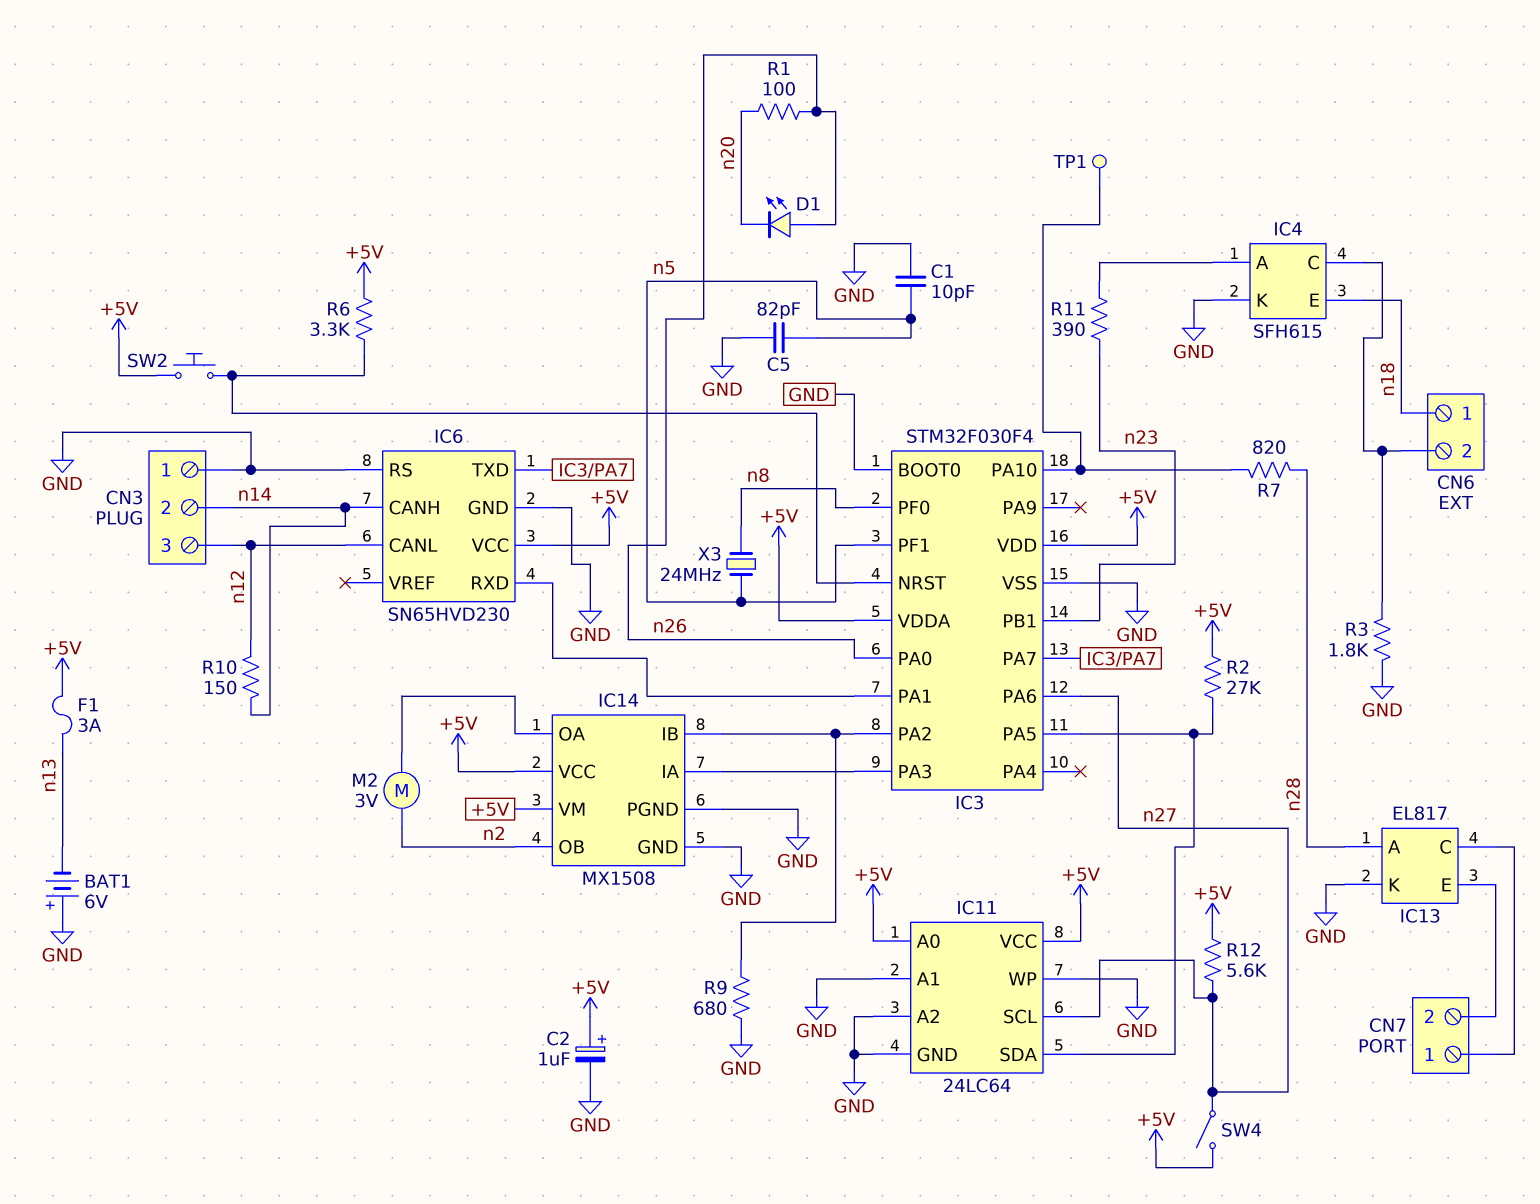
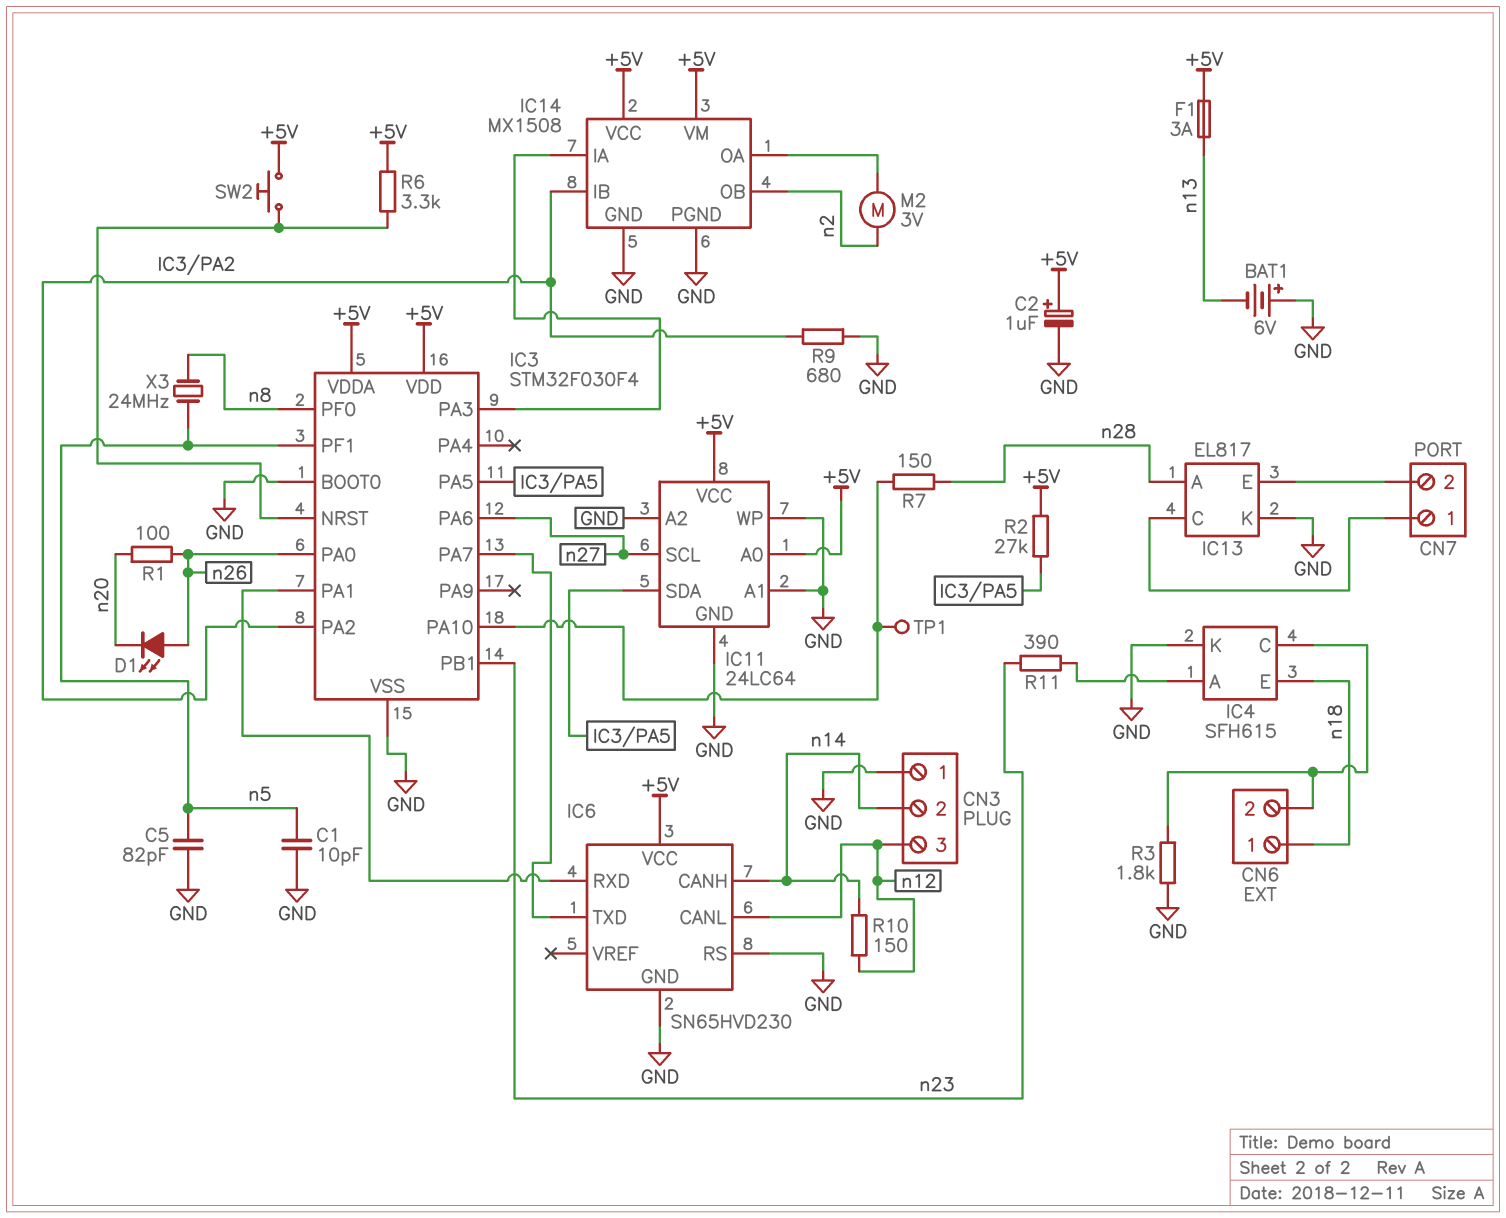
R7: 820 (IC3/PA10, n28) -> 150 (IC3/PA10, n28)
R12: 5.6k (+5V, n27) -> none
SW4: switch (+5V, n27) -> none

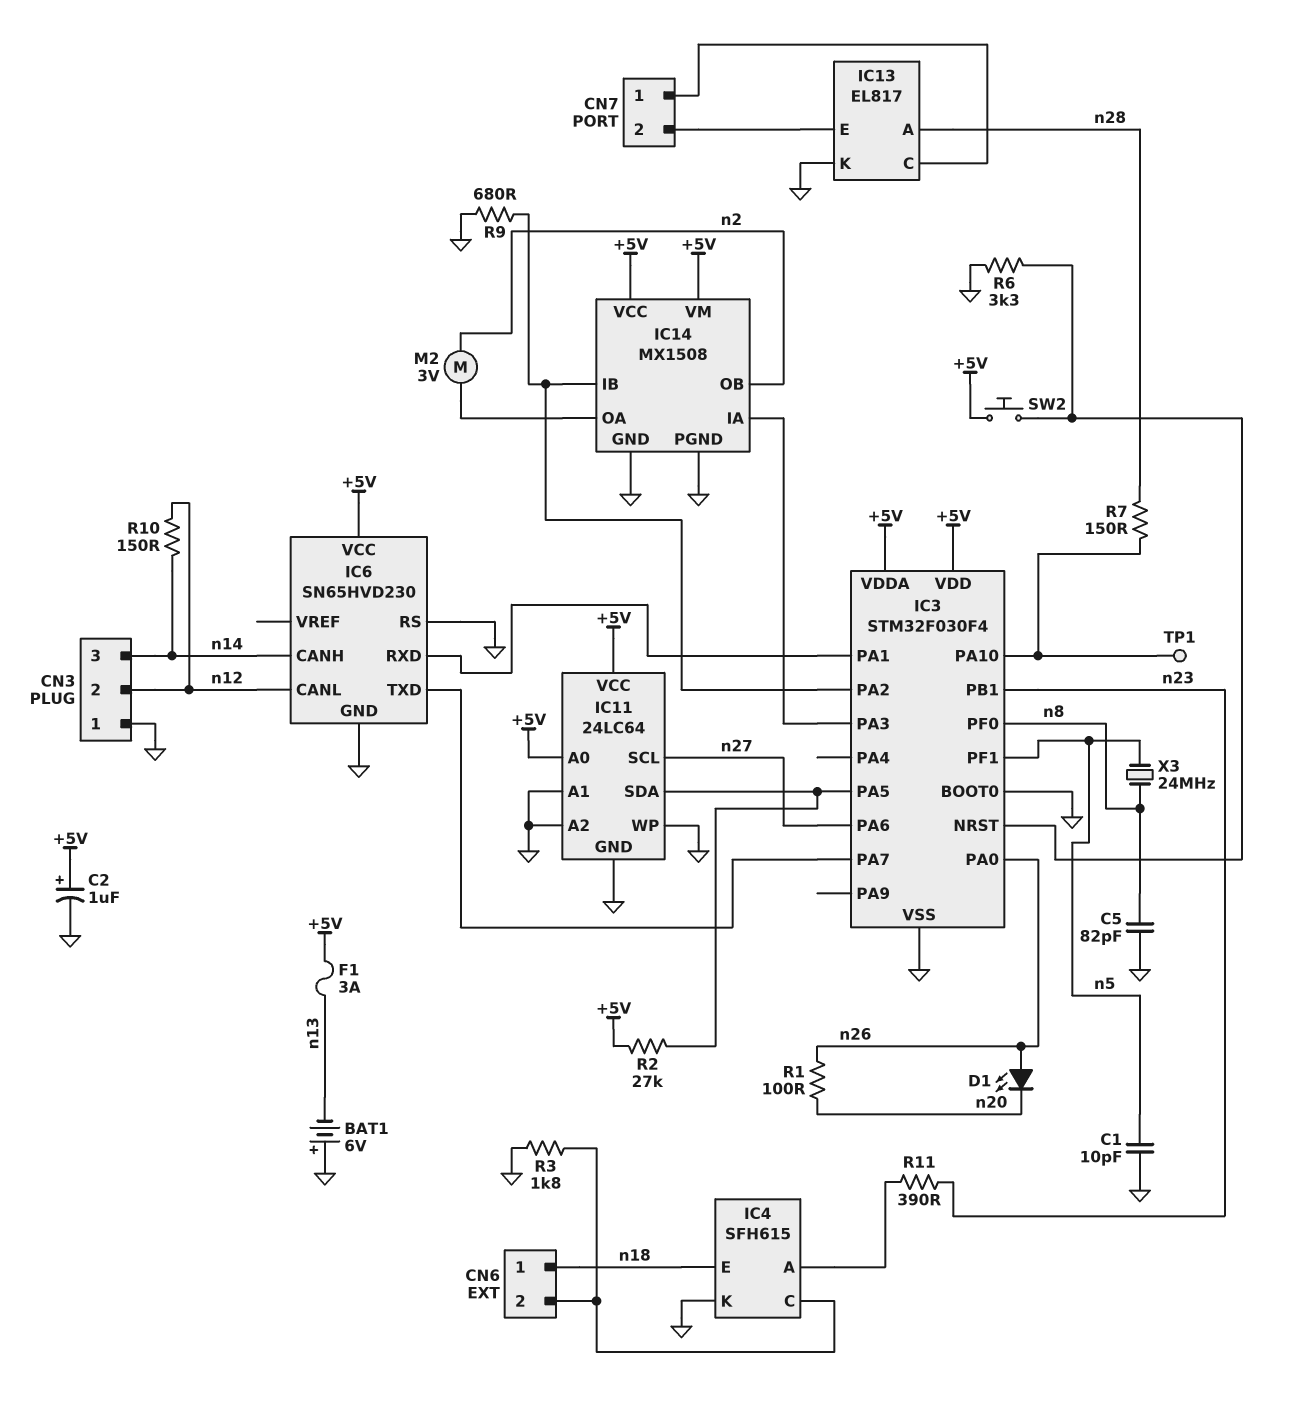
C5: 82pF (GND, n5) -> 82pF (GND, n8)
CN3 pin 2: n14 -> n12
CN3 pin 3: n12 -> n14
R6: 3.3k (+5V, IC3/NRST) -> 3.3k (GND, IC3/NRST)

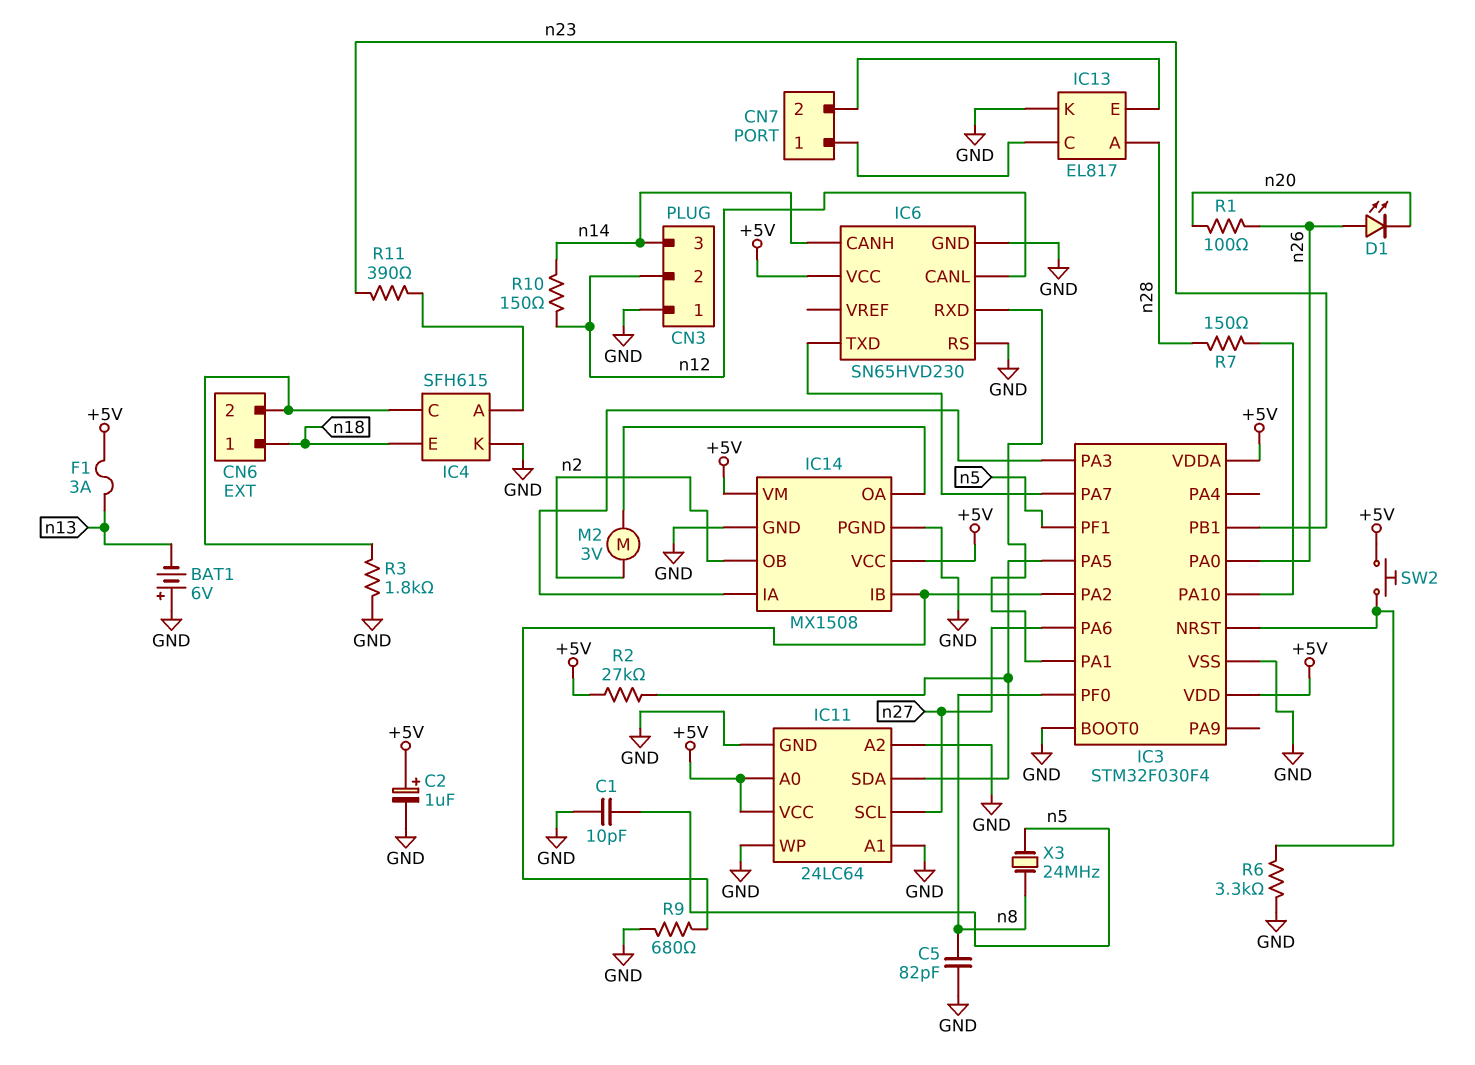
TP1: test point (IC3/PA10) -> none

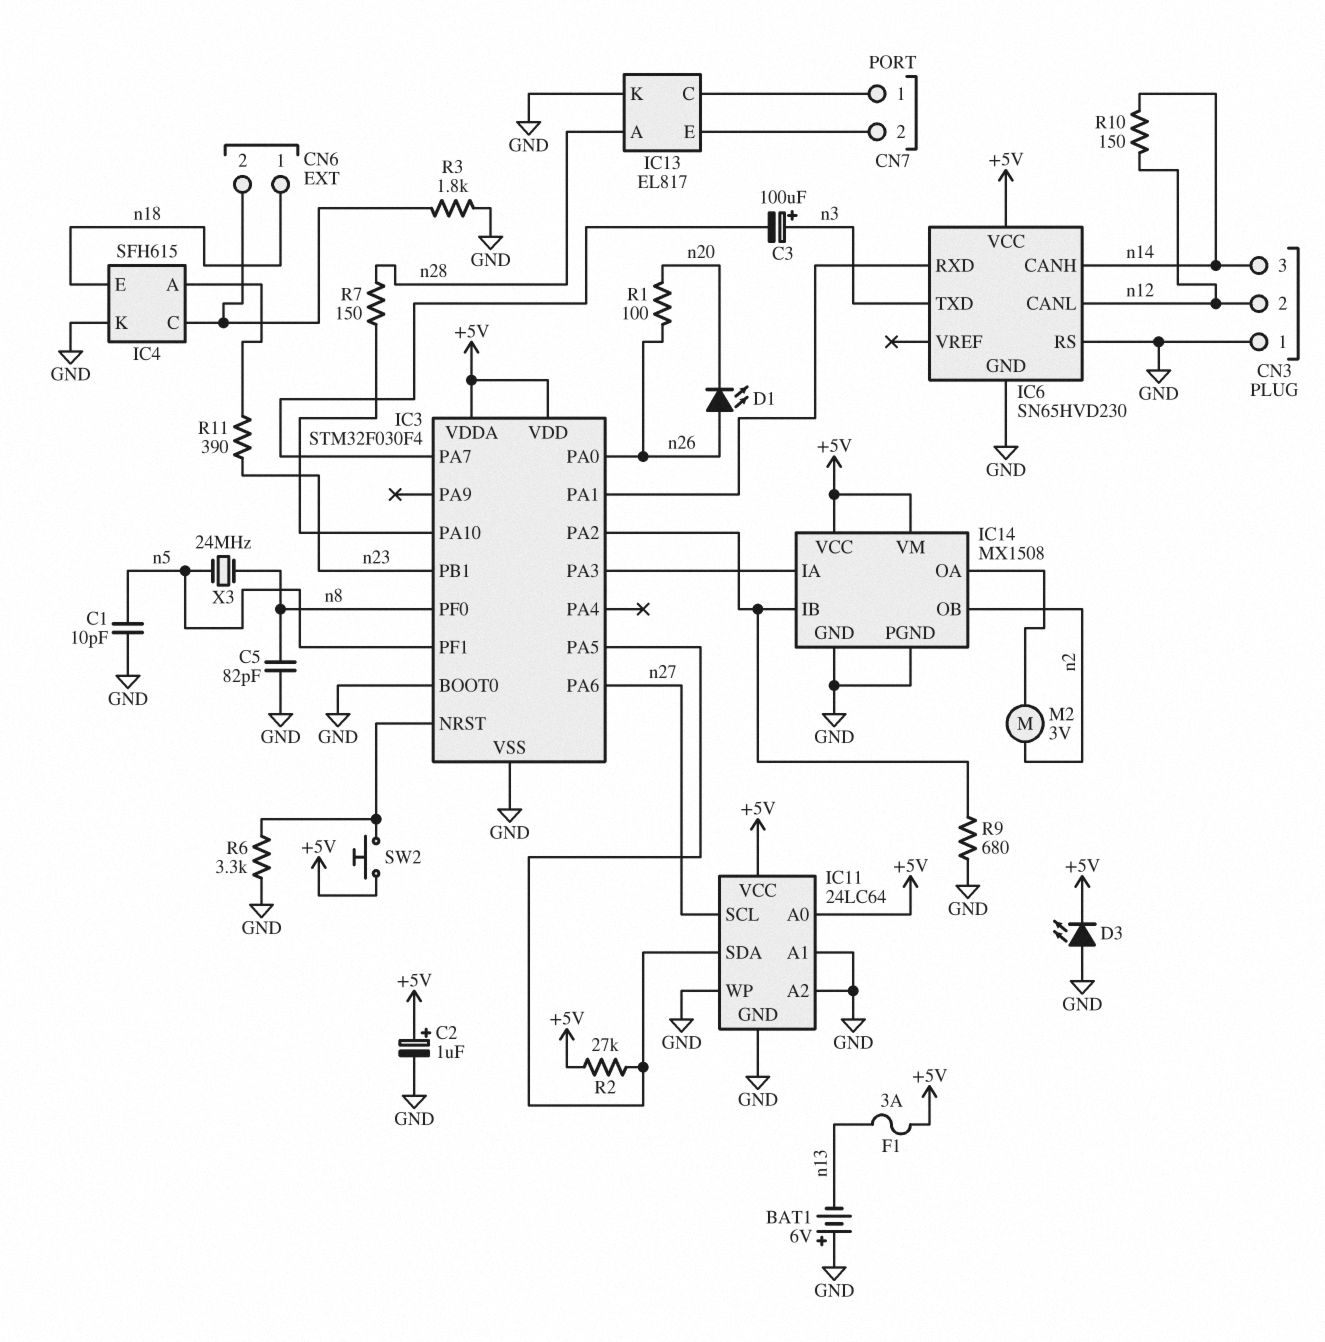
C3: none -> 100uF (plus n3, minus IC3/PA7)
D3: none -> LED (A GND, K +5V)
IC6 pin TXD: IC3/PA7 -> n3

